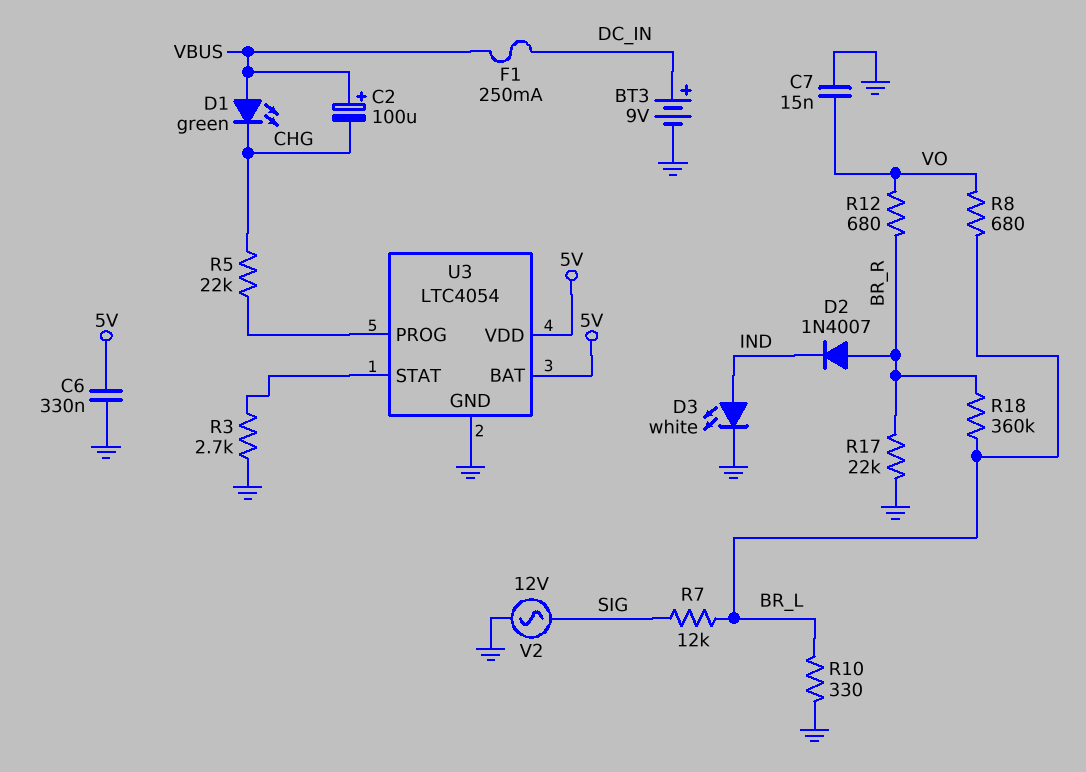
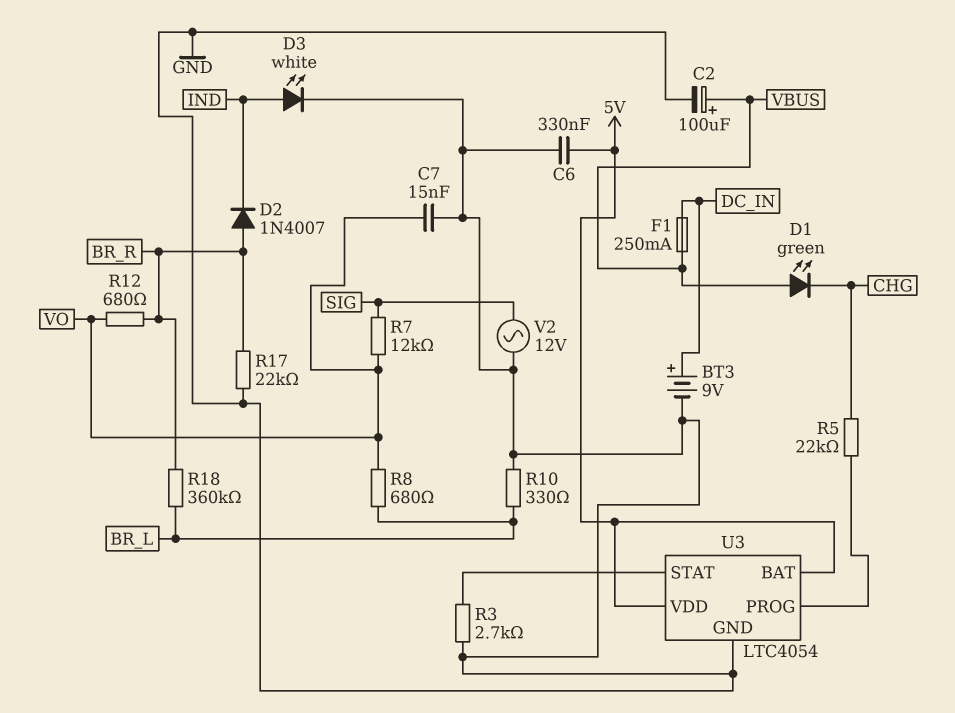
C2: 100uF (plus VBUS, minus CHG) -> 100uF (plus VBUS, minus GND)
R7: 12k (BR_L, SIG) -> 12k (SIG, VO)

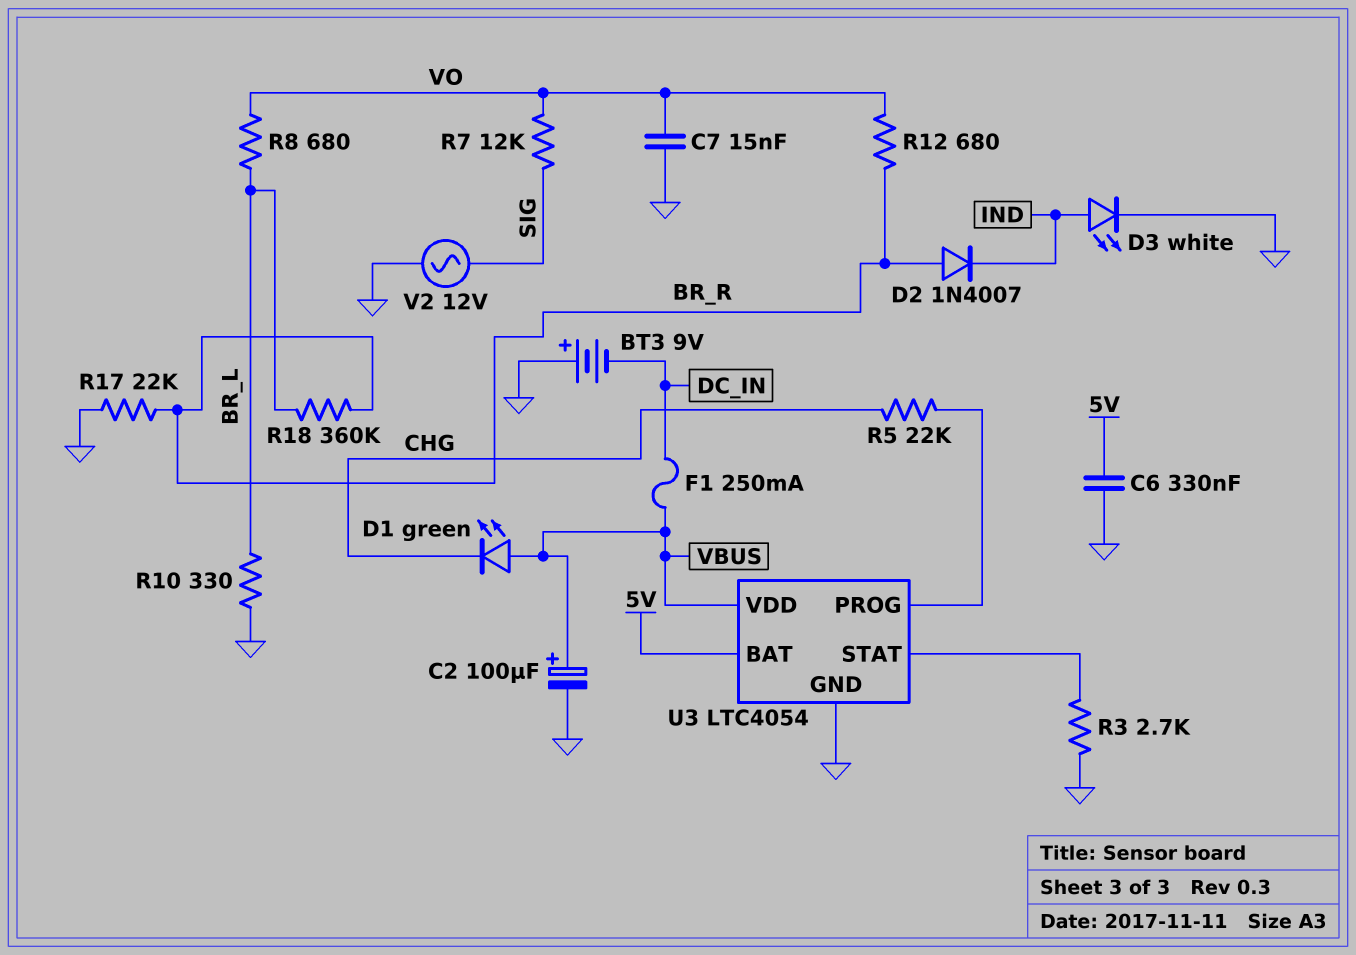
BT3: 9V (plus DC_IN, minus GND) -> 9V (plus GND, minus DC_IN)
U3 pin VDD: 5V -> VBUS

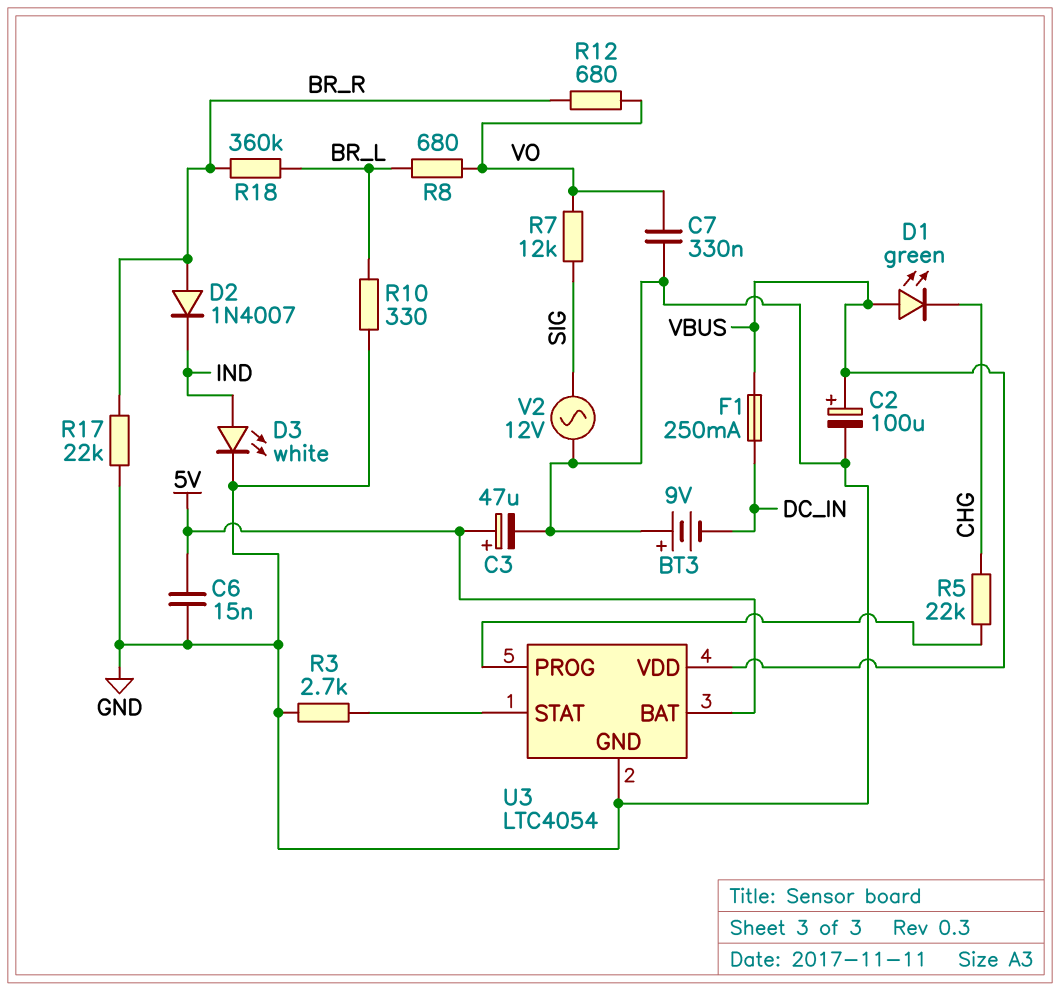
C3: none -> 47uF (plus 5V, minus GND)
C6: 330nF (5V, GND) -> 15nF (5V, GND)
C7: 15nF (GND, VO) -> 330nF (GND, VO)

